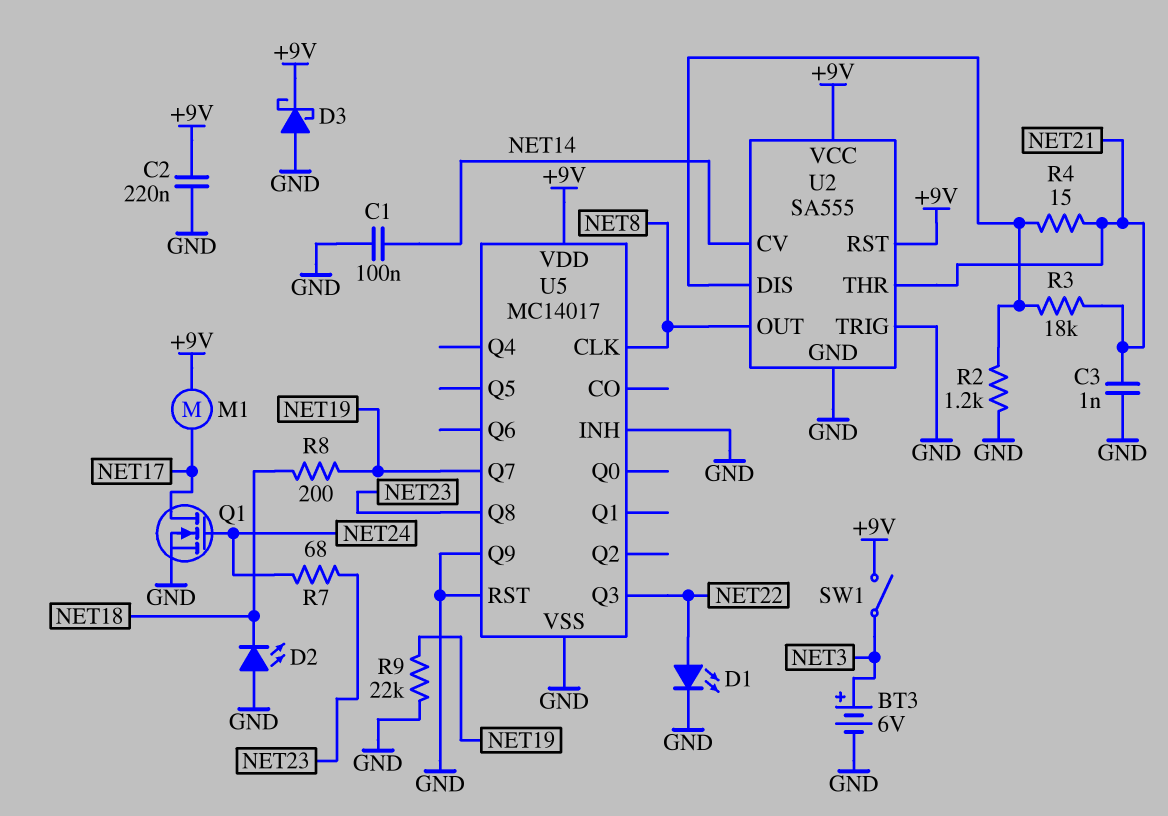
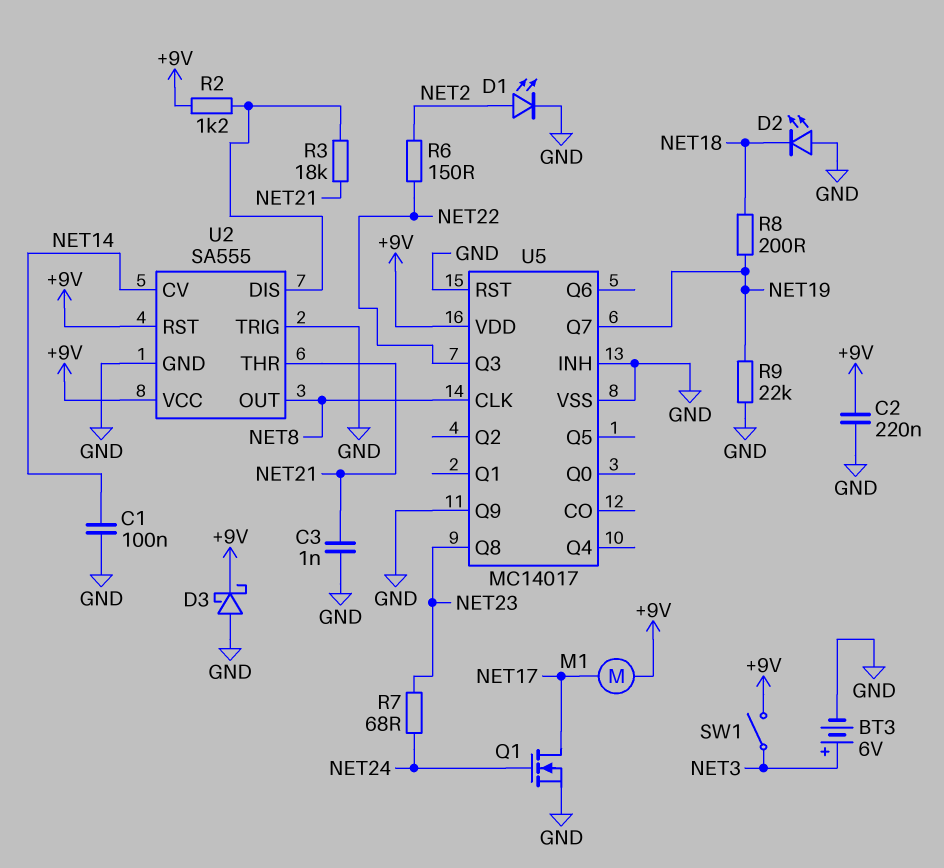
D1: LED (A NET22, K GND) -> LED (A NET2, K GND)
R2: 1.2k (GND, U2/DIS) -> 1.2k (+9V, U2/DIS)
R4: 15 (NET21, U2/DIS) -> none
R6: none -> 150 (NET2, NET22)

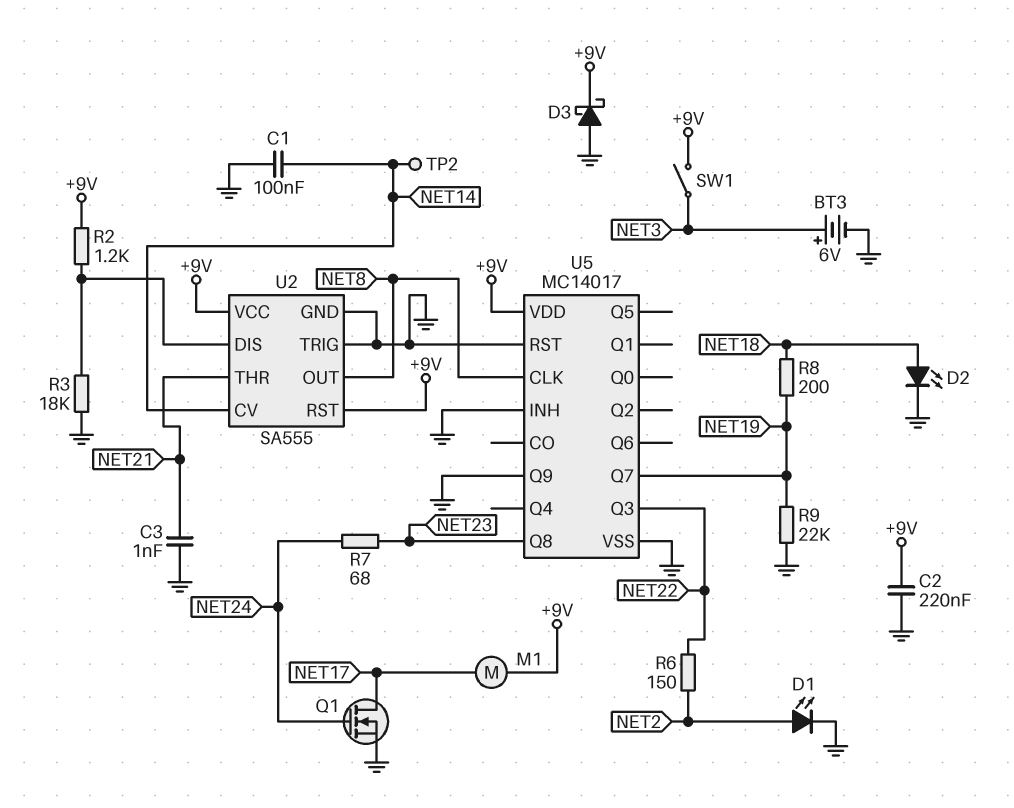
D2: LED (A GND, K NET18) -> LED (A NET18, K GND)
R3: 18k (NET21, U2/DIS) -> 18k (GND, U2/DIS)
TP2: none -> test point (NET14)

